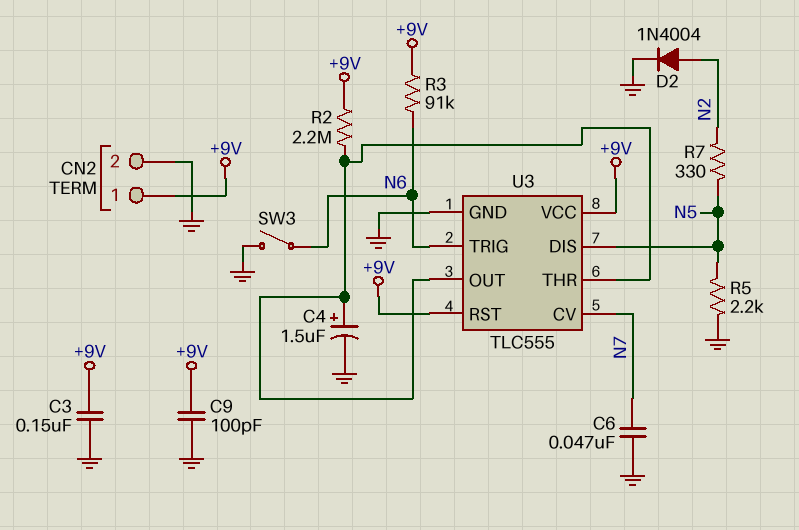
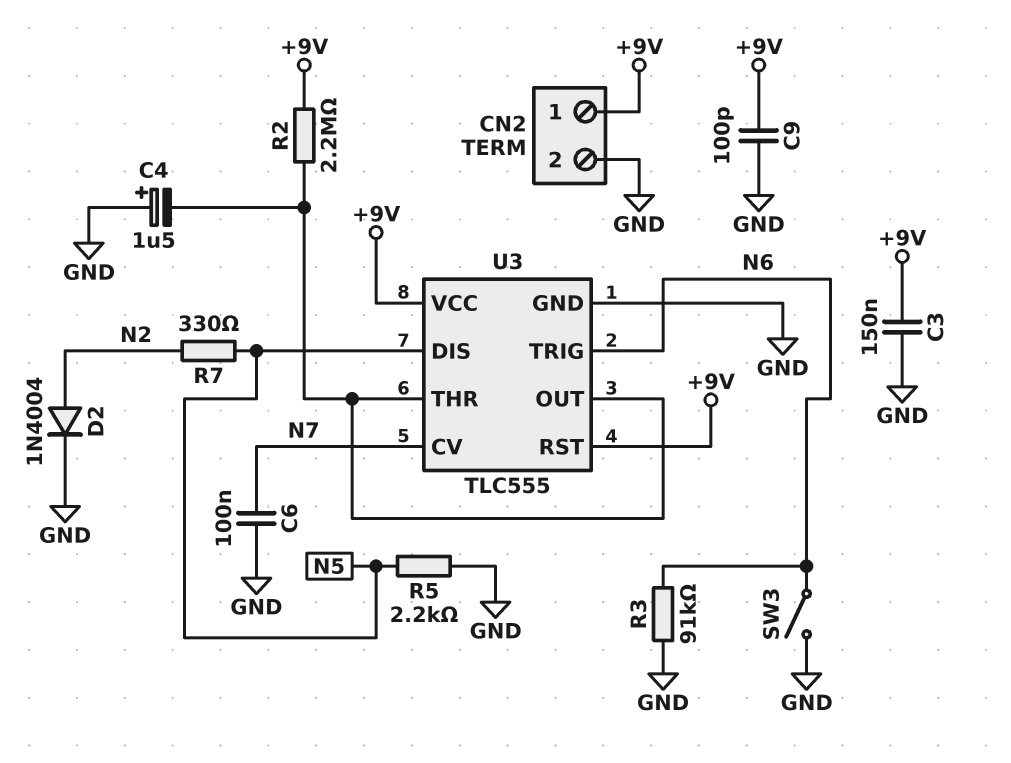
C4: 1.5uF (plus U3/OUT, minus GND) -> 1.5uF (plus GND, minus U3/OUT)
C6: 47nF (GND, N7) -> 100nF (GND, N7)
R3: 91k (+9V, N6) -> 91k (GND, N6)

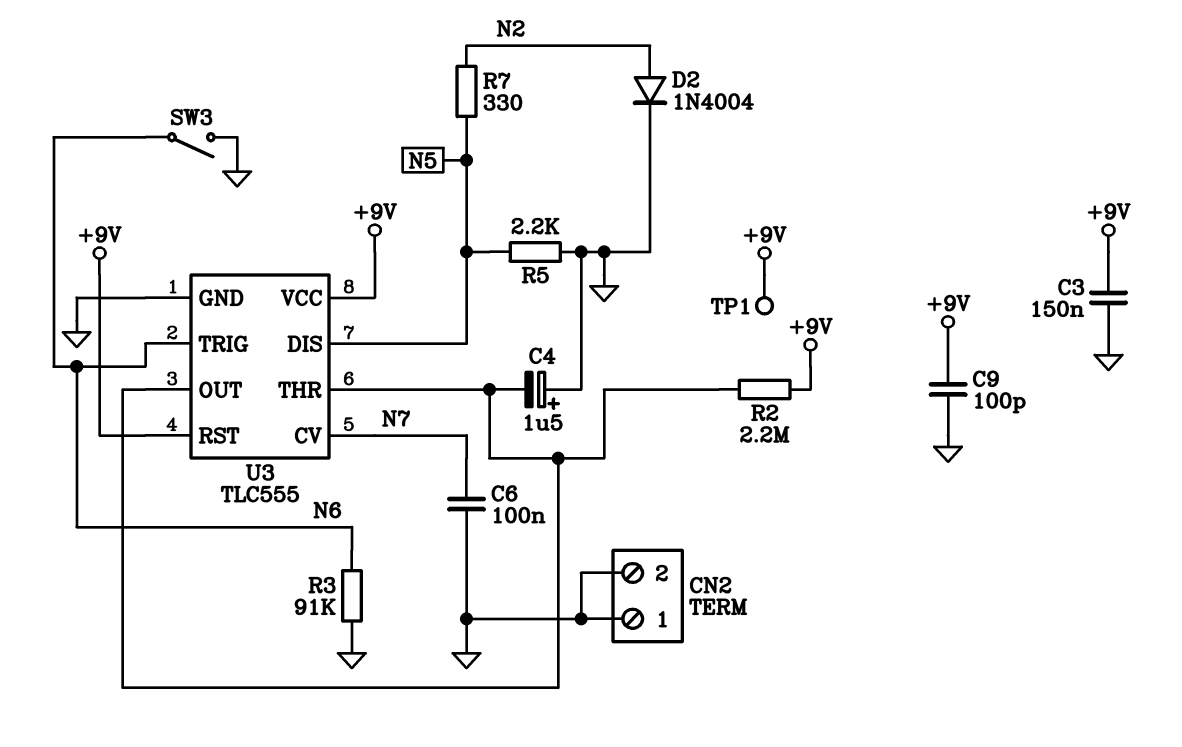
CN2 pin 1: +9V -> GND
TP1: none -> test point (+9V)

